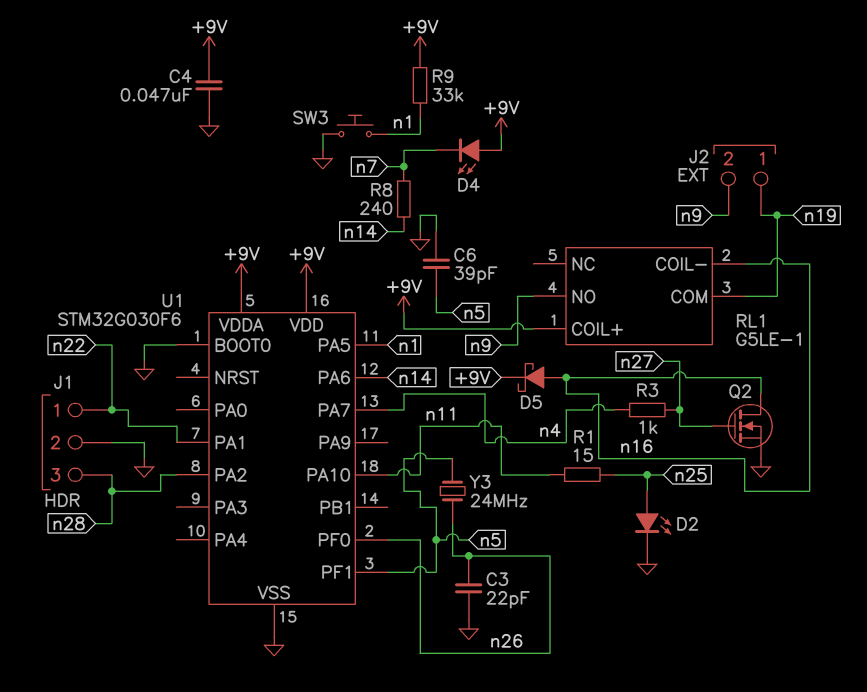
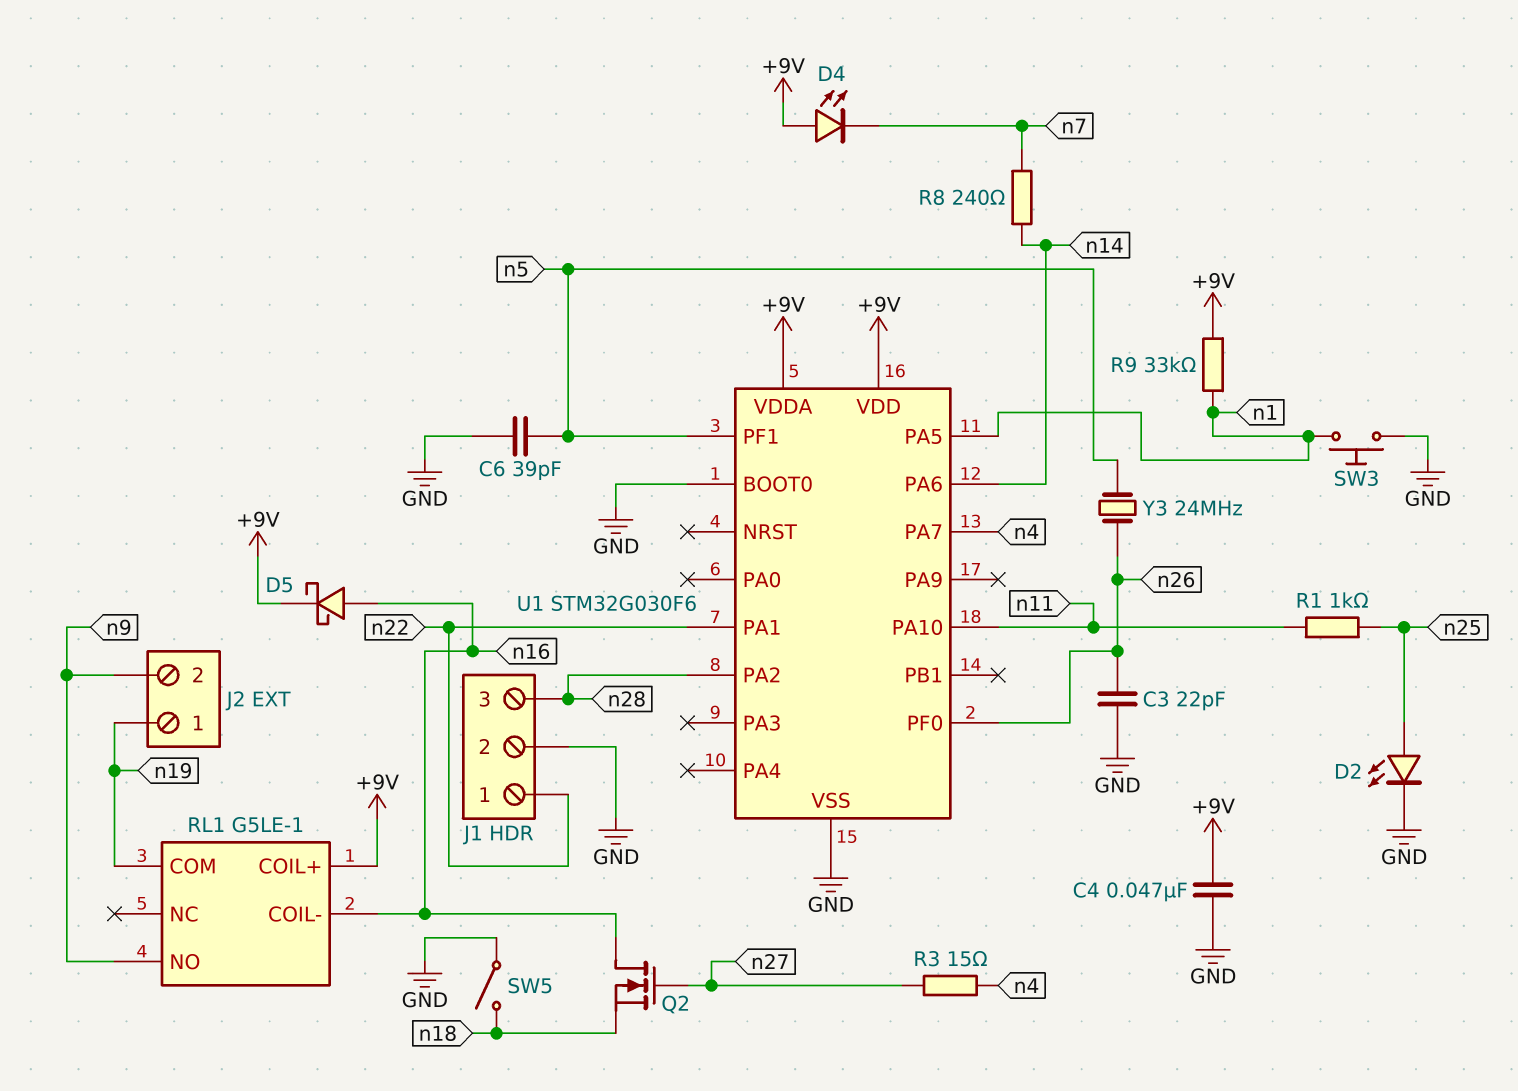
Q2: NMOS (G n27, D n16, S GND) -> NMOS (G n27, D n16, S n18)
R1: 15 (n11, n25) -> 1k (n11, n25)
R3: 1k (n4, n27) -> 15 (n4, n27)
SW5: none -> switch (GND, n18)

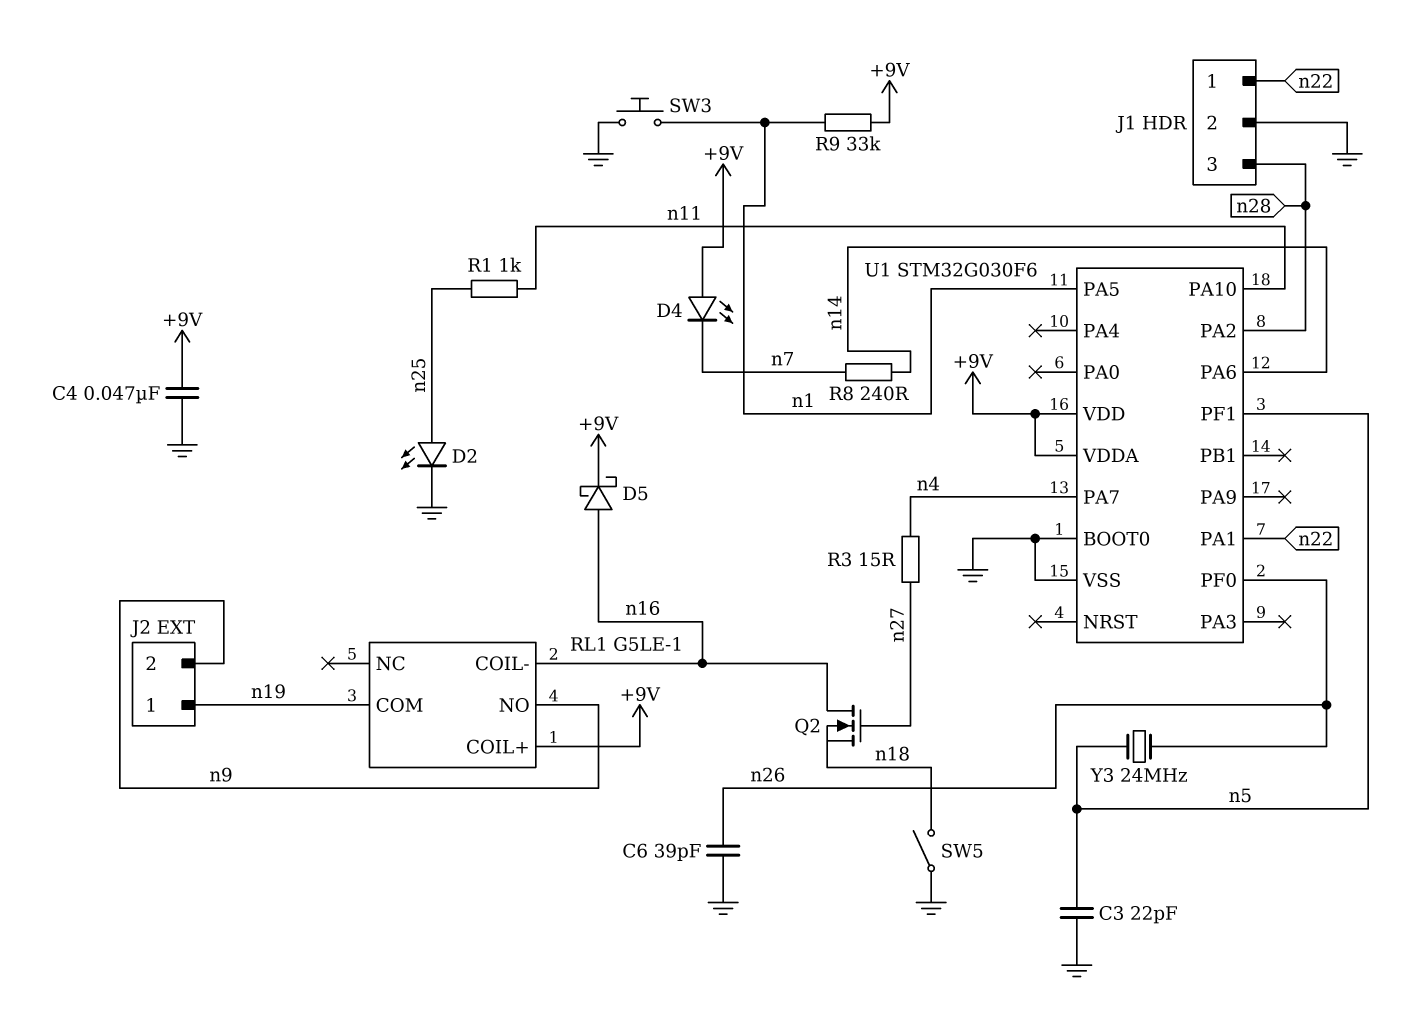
C3: 22pF (GND, n26) -> 22pF (GND, n5)
C6: 39pF (GND, n5) -> 39pF (GND, n26)

